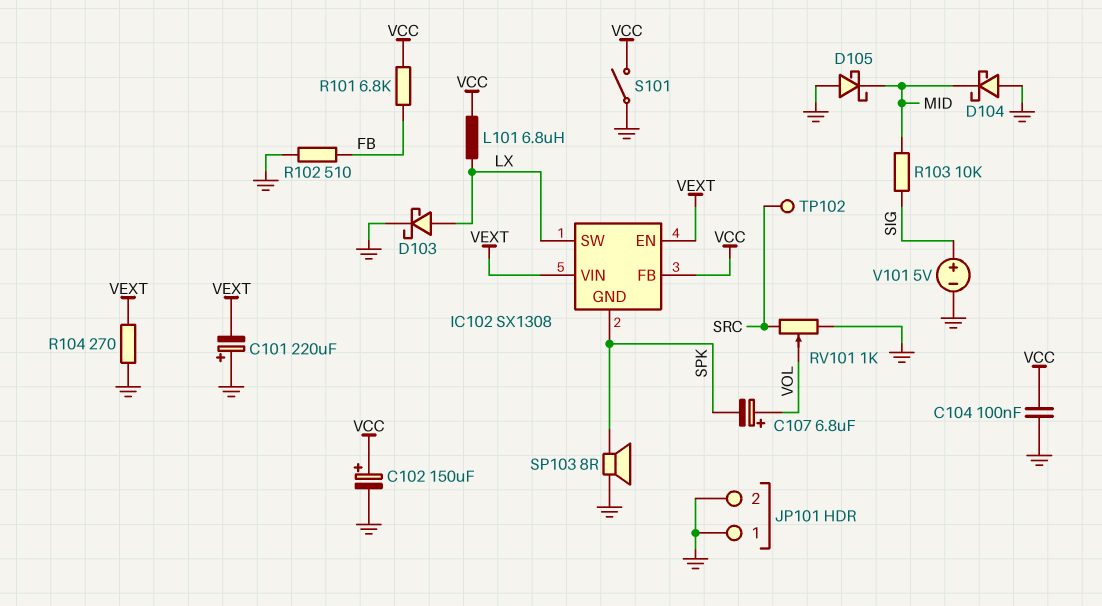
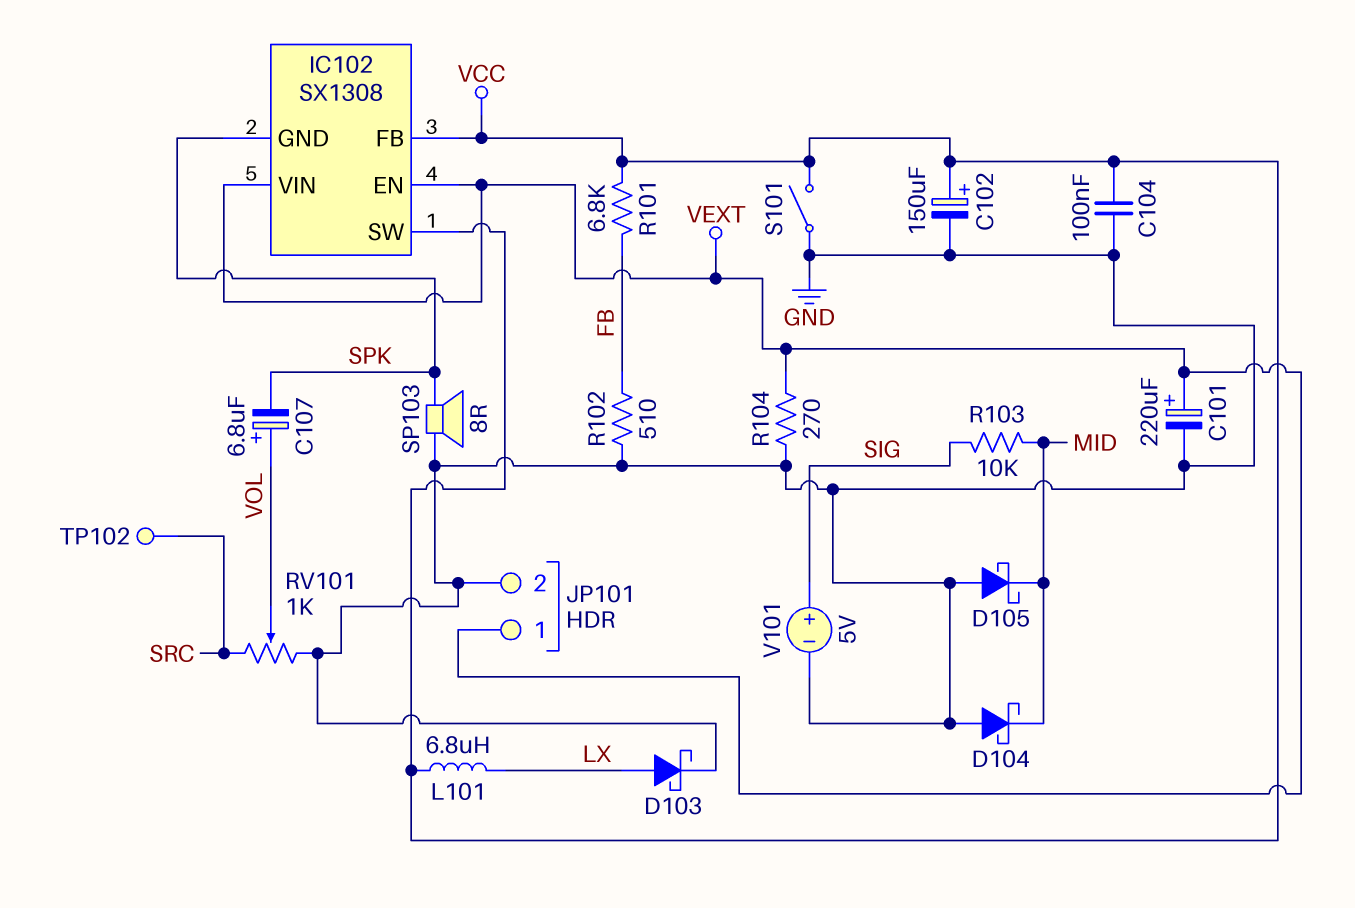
C101: 220uF (plus GND, minus VEXT) -> 220uF (plus VEXT, minus GND)
IC102 pin SW: LX -> VCC
JP101 pin 1: GND -> VEXT

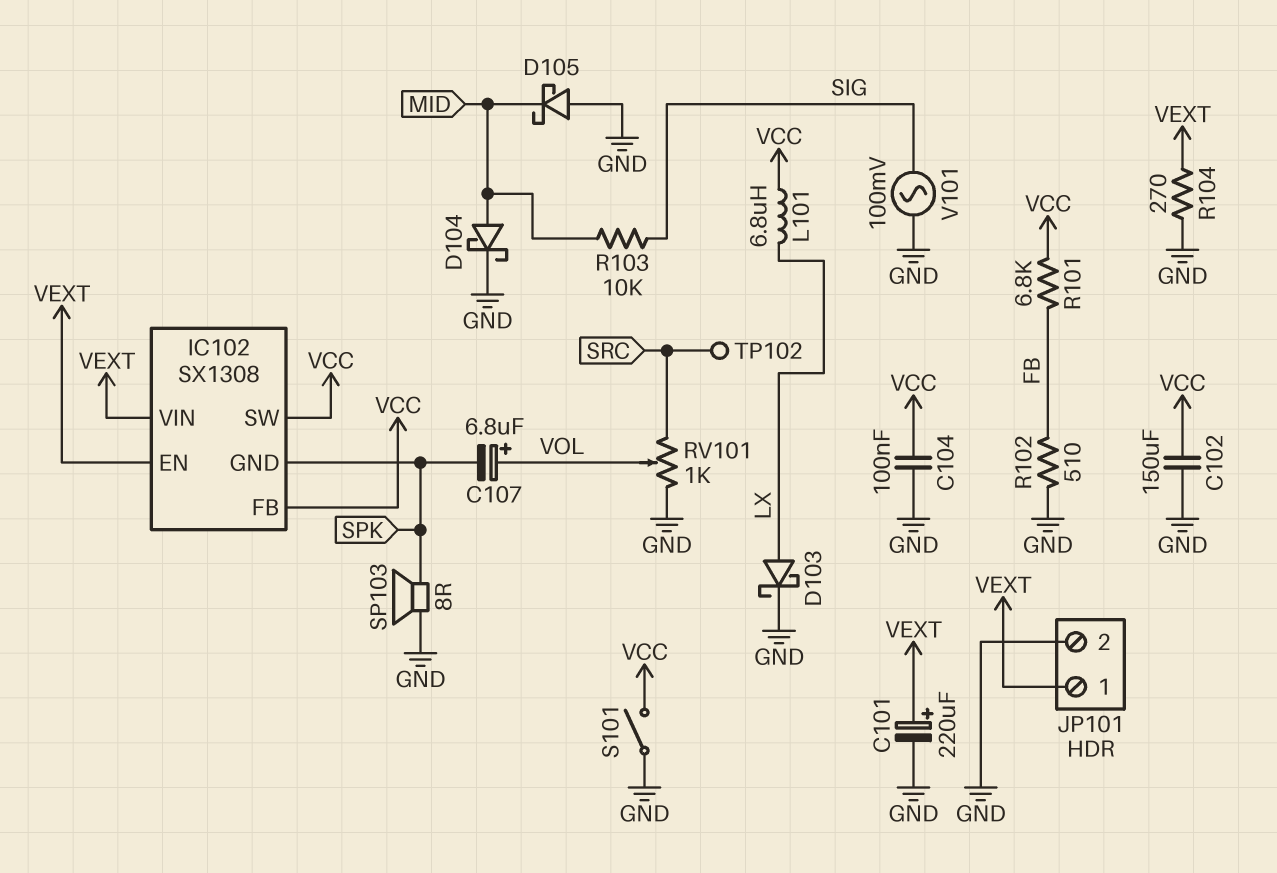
C102: 150uF (plus VCC, minus GND) -> 150uF (GND, VCC)
D104: schottky (A GND, K MID) -> schottky (A MID, K GND)
V101: 5V (plus SIG, minus GND) -> AC 100mV (GND, SIG)

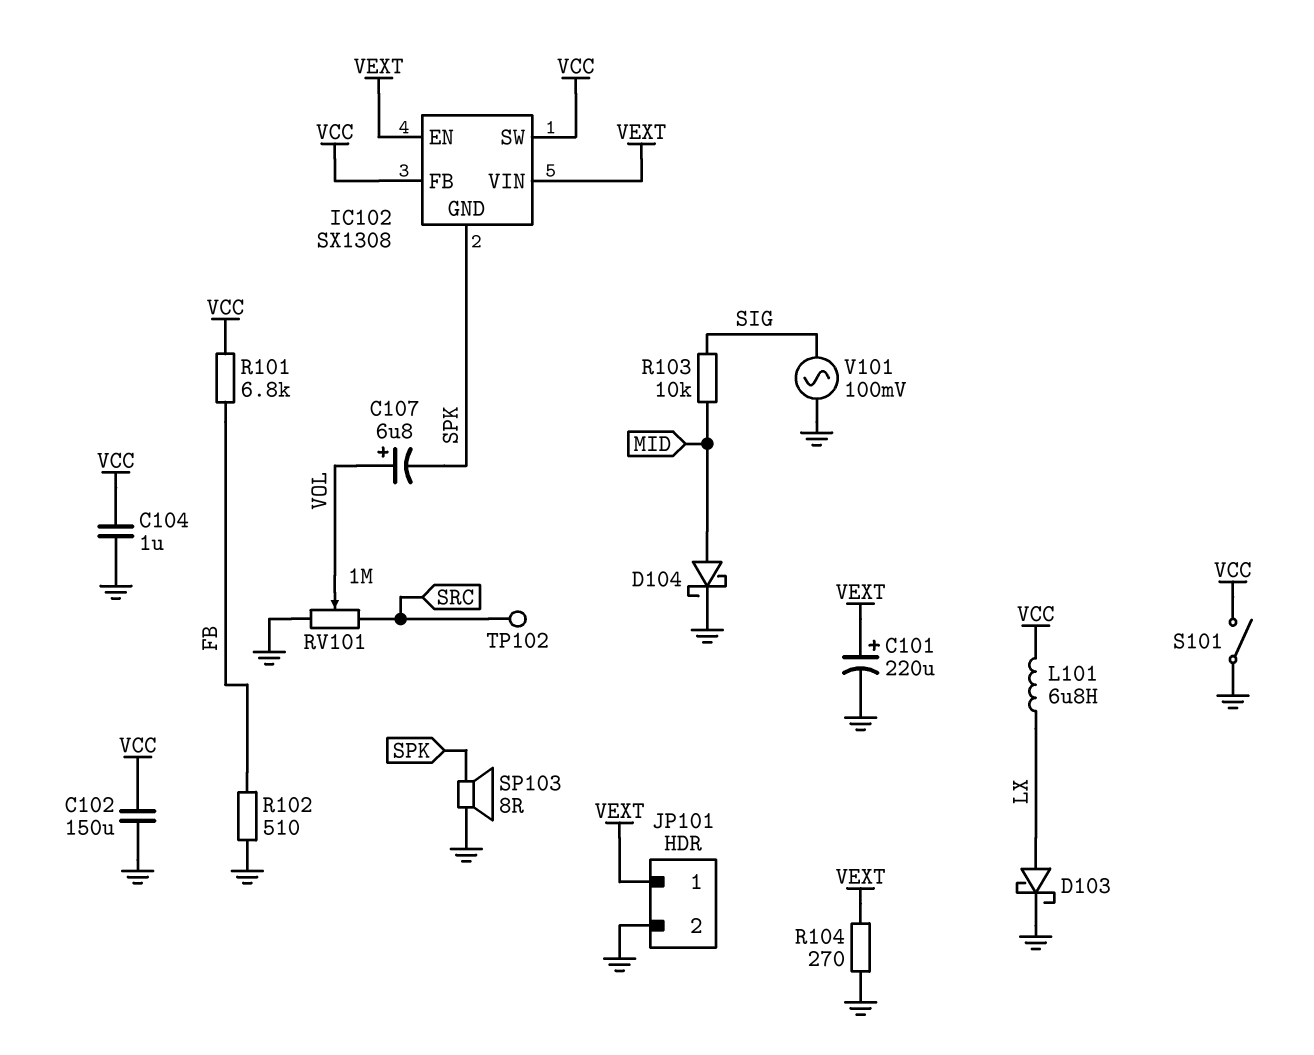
C104: 100nF (GND, VCC) -> 1uF (GND, VCC)
D105: schottky (A GND, K MID) -> none
RV101: 1k (GND, SRC, wiper VOL) -> 1M (GND, SRC, wiper VOL)

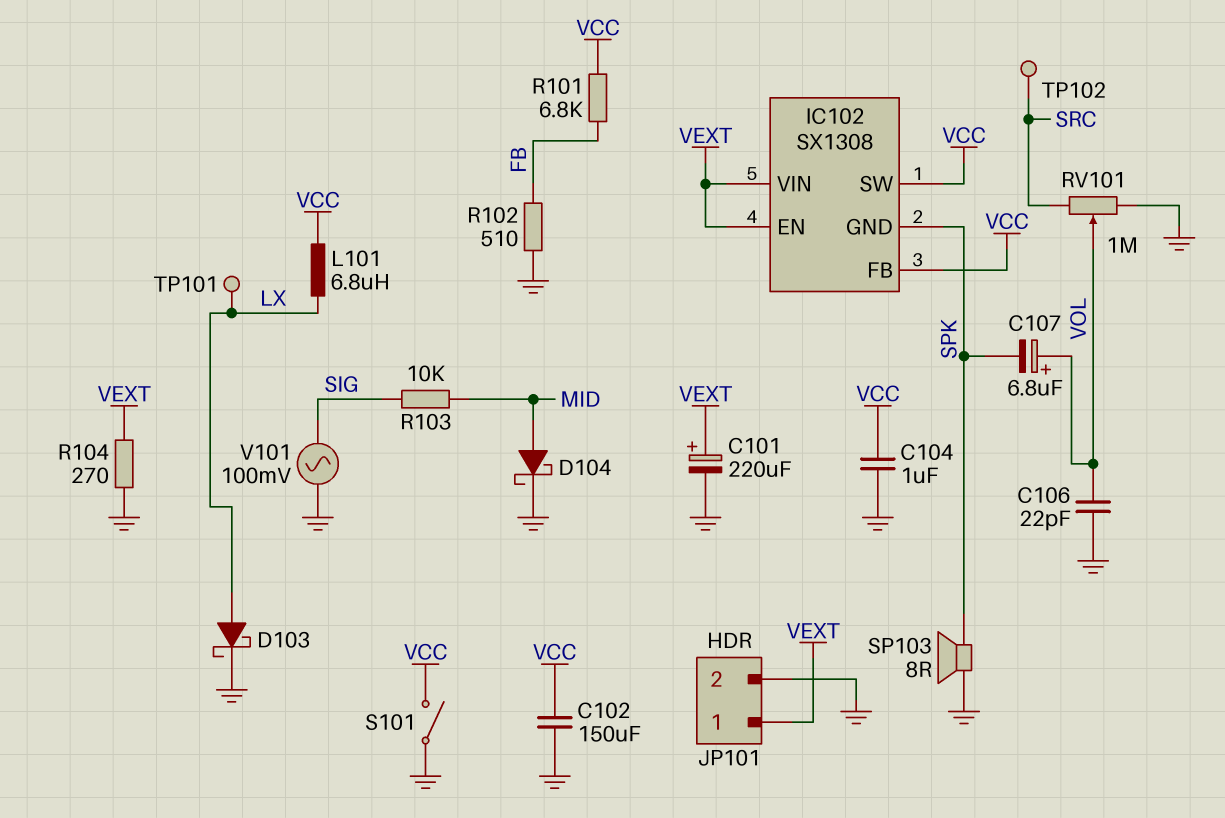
C106: none -> 22pF (GND, VOL)
TP101: none -> test point (LX)

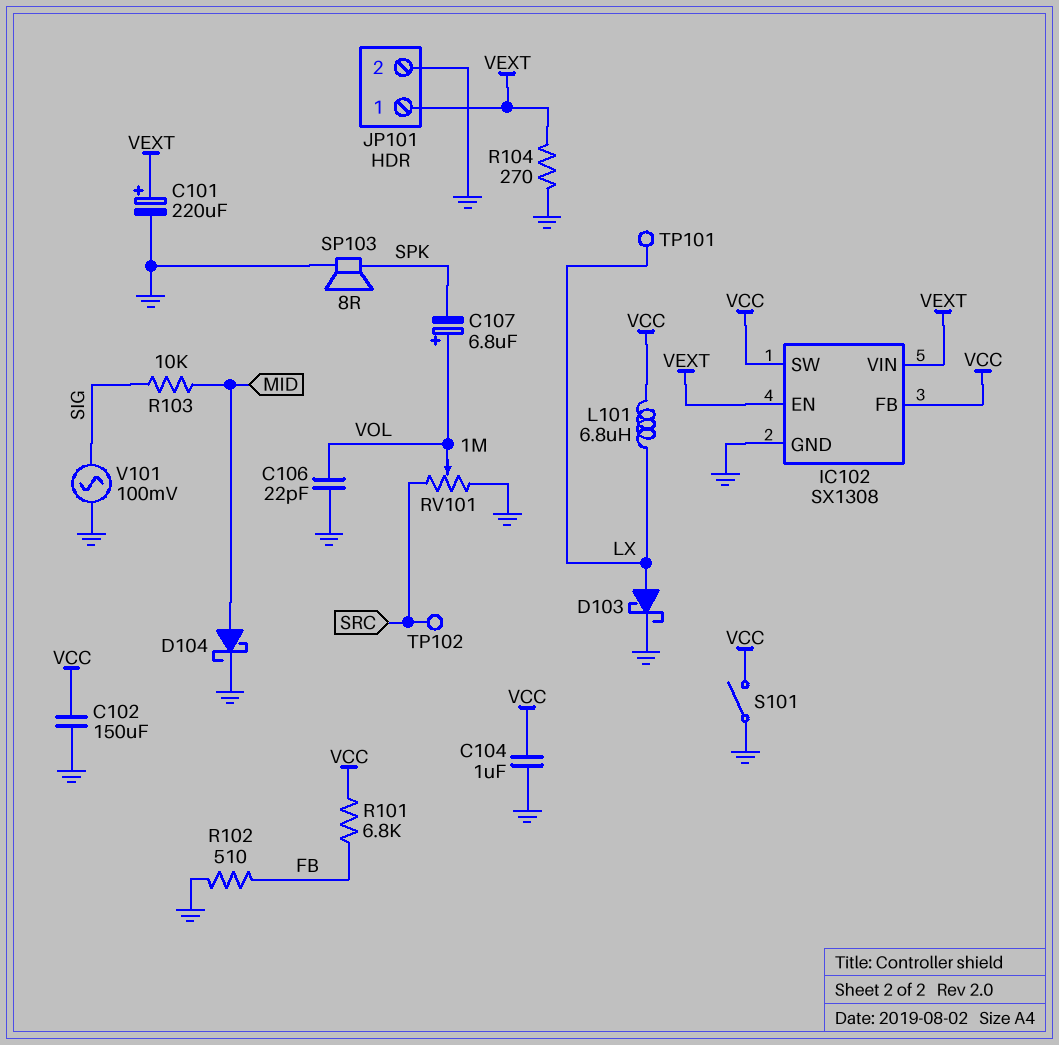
IC102 pin GND: SPK -> GND

